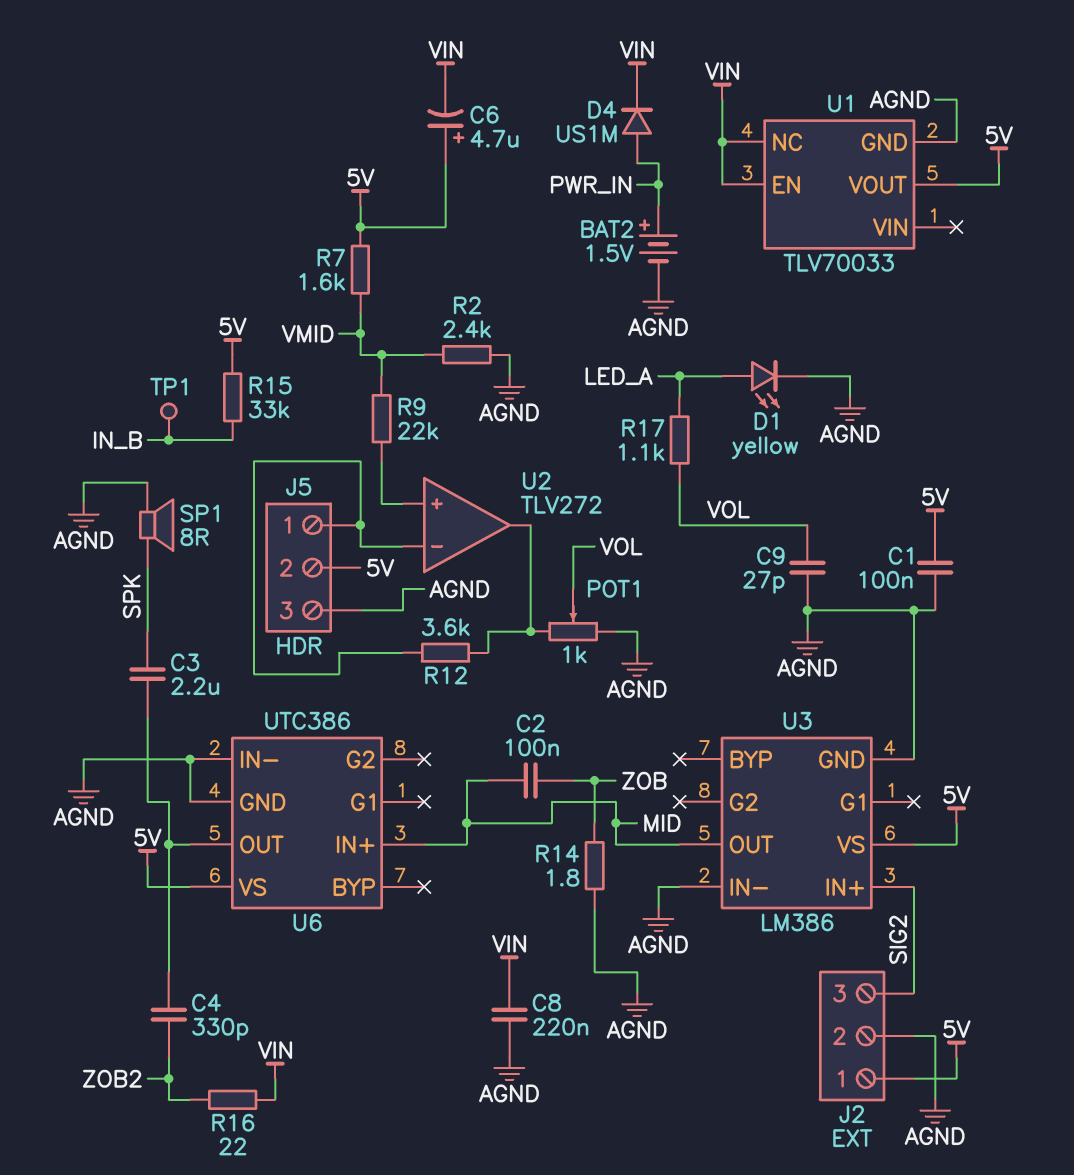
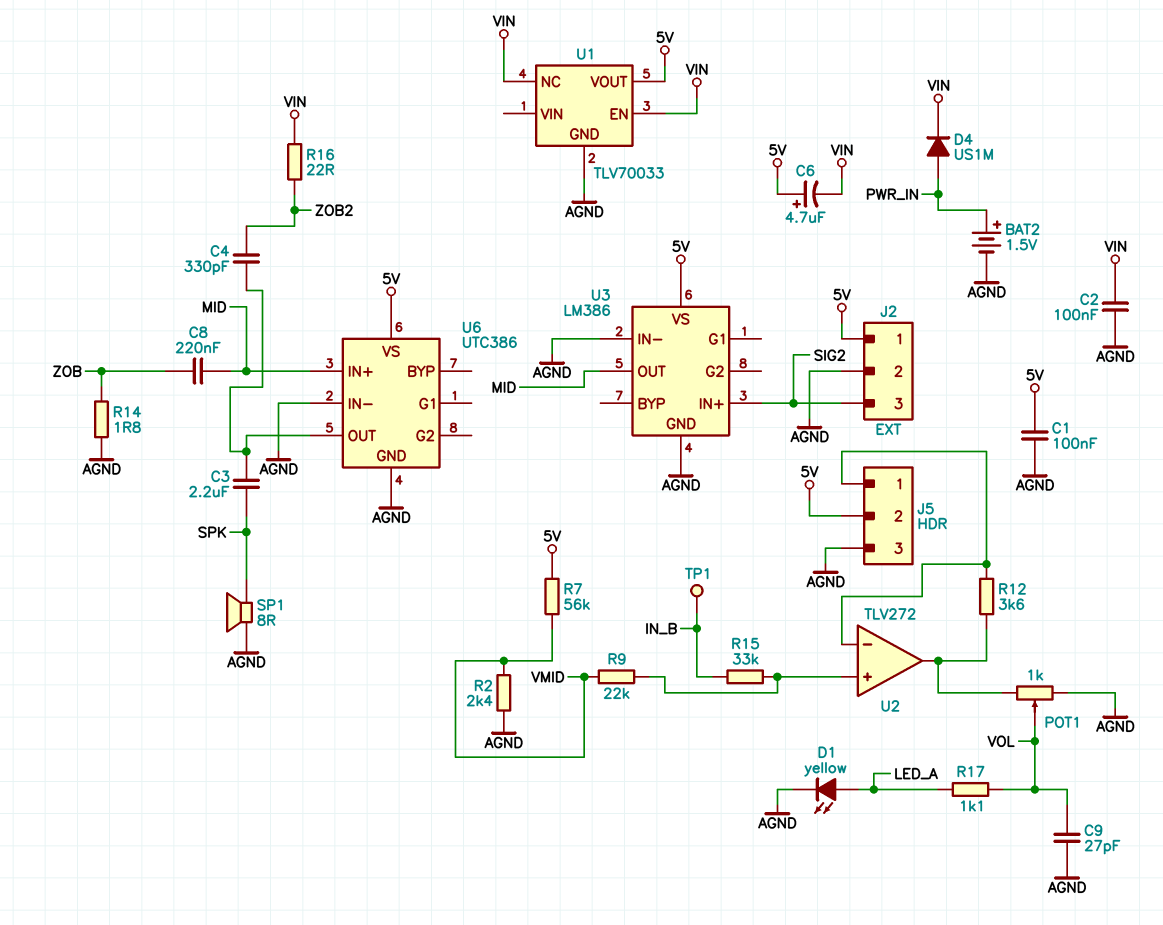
C2: 100nF (MID, ZOB) -> 100nF (AGND, VIN)
C8: 220nF (AGND, VIN) -> 220nF (MID, ZOB)
R7: 1.6k (5V, VMID) -> 56k (5V, VMID)
R15: 33k (5V, IN_B) -> 33k (IN_B, U2/in+)

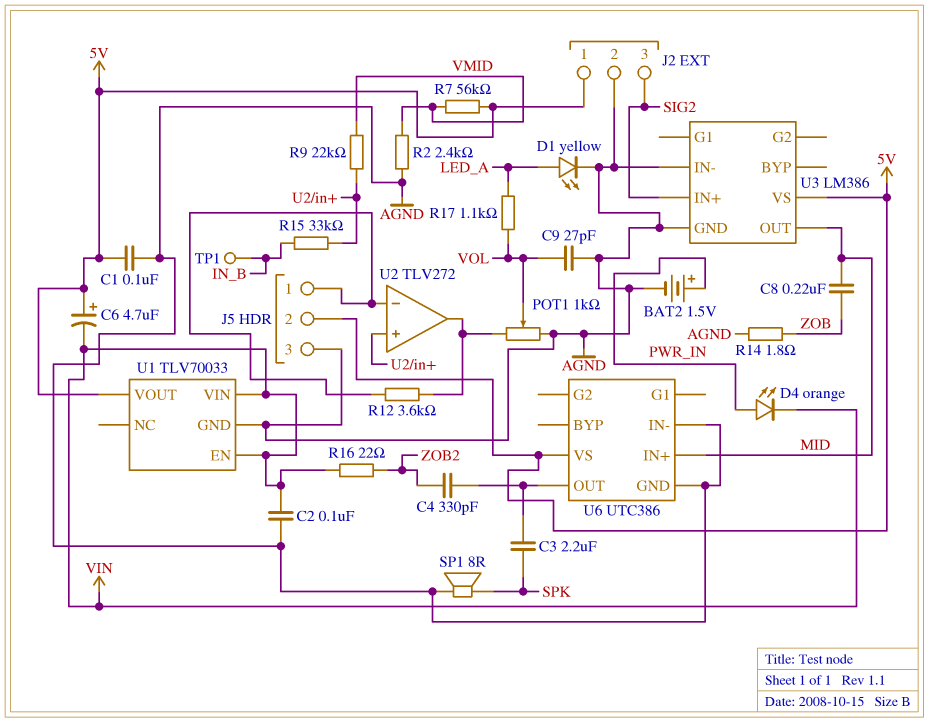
D4: diode US1M (A PWR_IN, K VIN) -> LED orange (A PWR_IN, K VIN)
U1 pin NC: VIN -> none
U1 pin VIN: none -> VIN

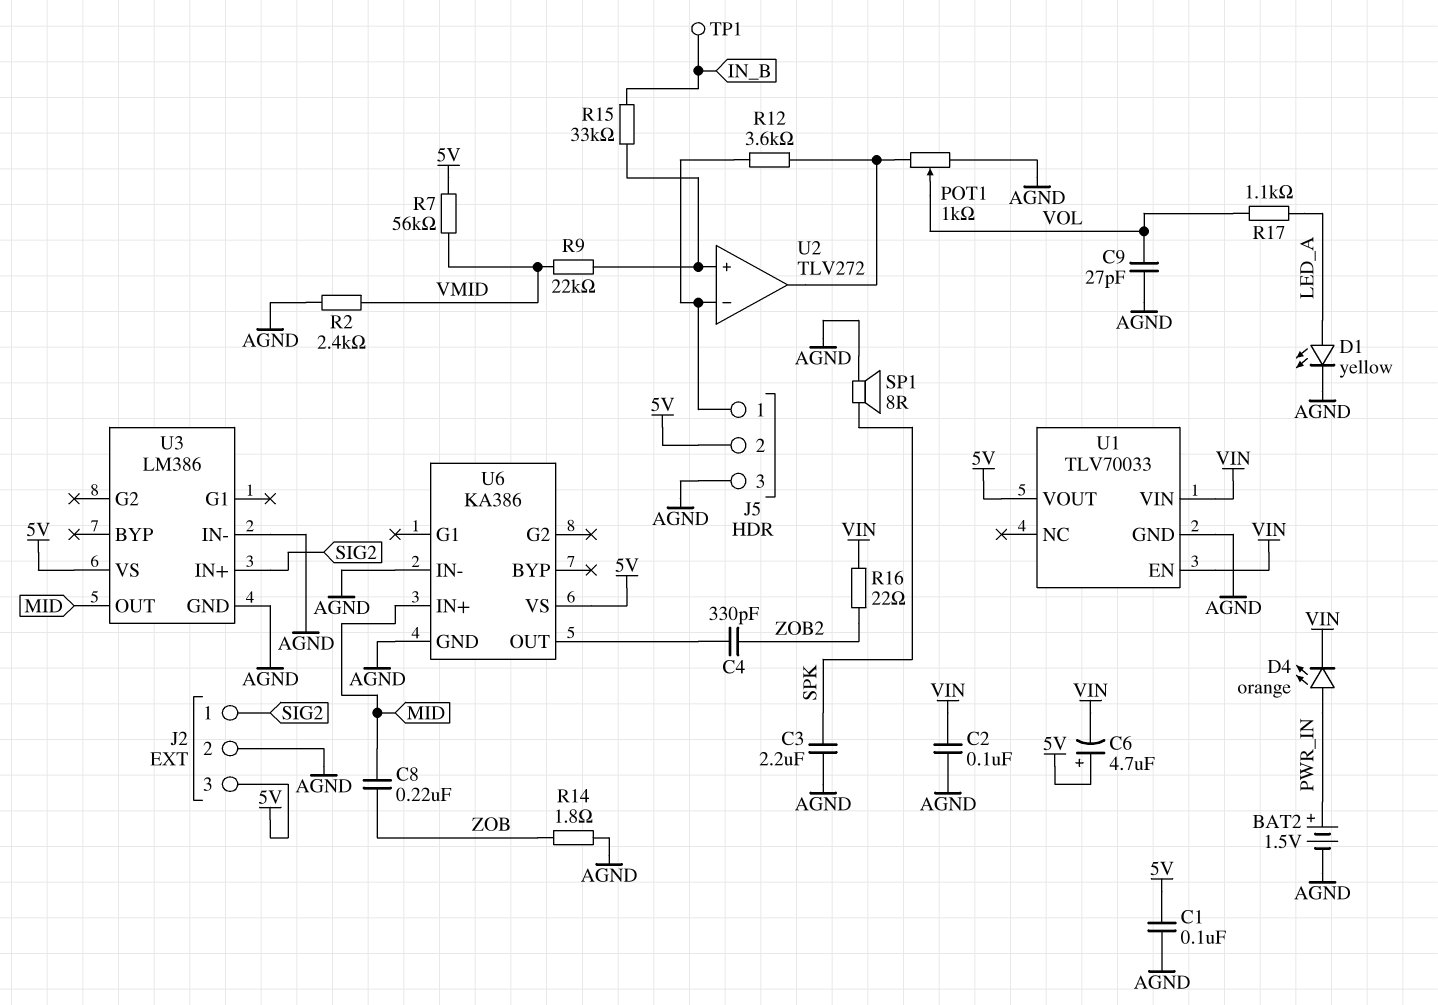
C3: 2.2uF (SPK, U6/OUT) -> 2.2uF (AGND, SPK)
J2 pin 1: 5V -> SIG2
J2 pin 3: SIG2 -> 5V
U6: UTC386 -> KA386

